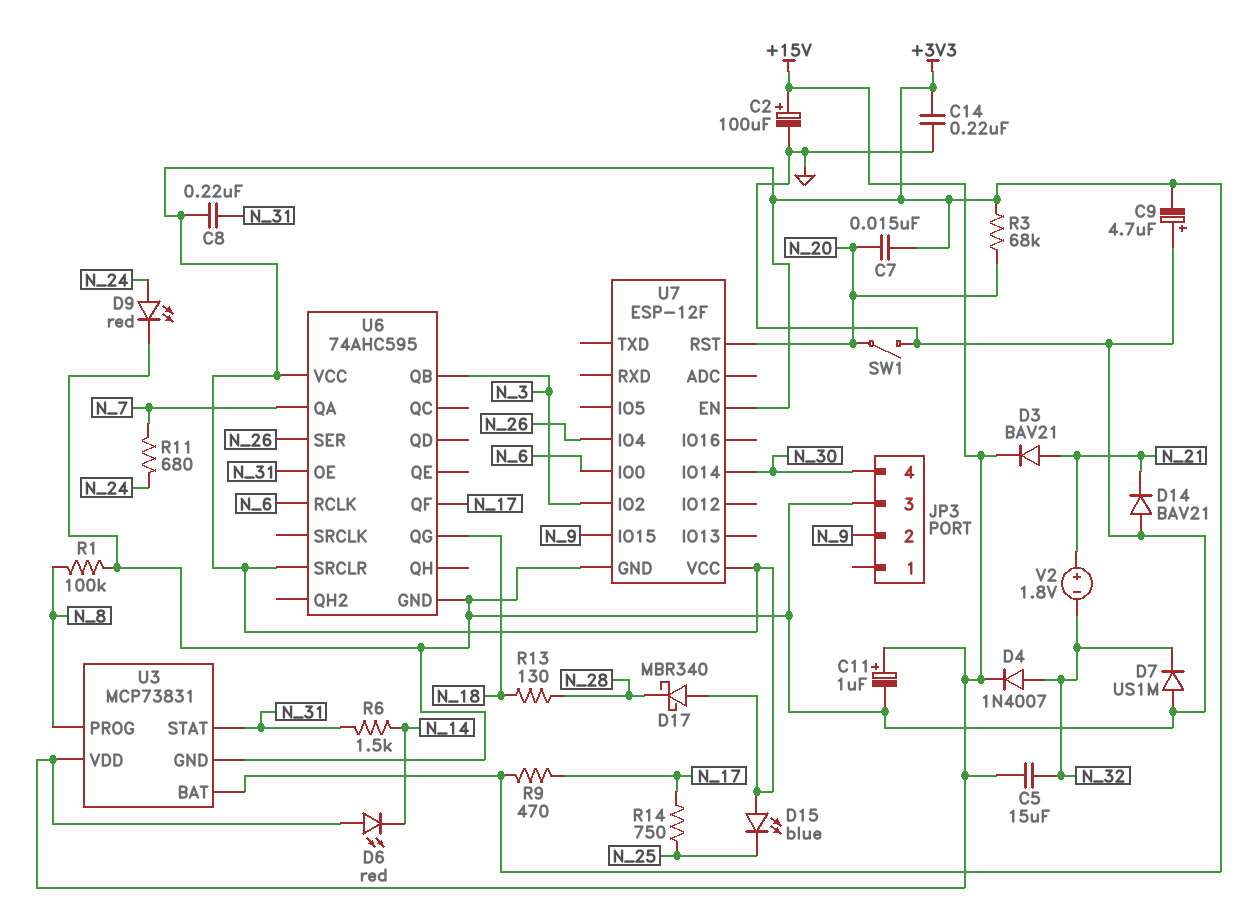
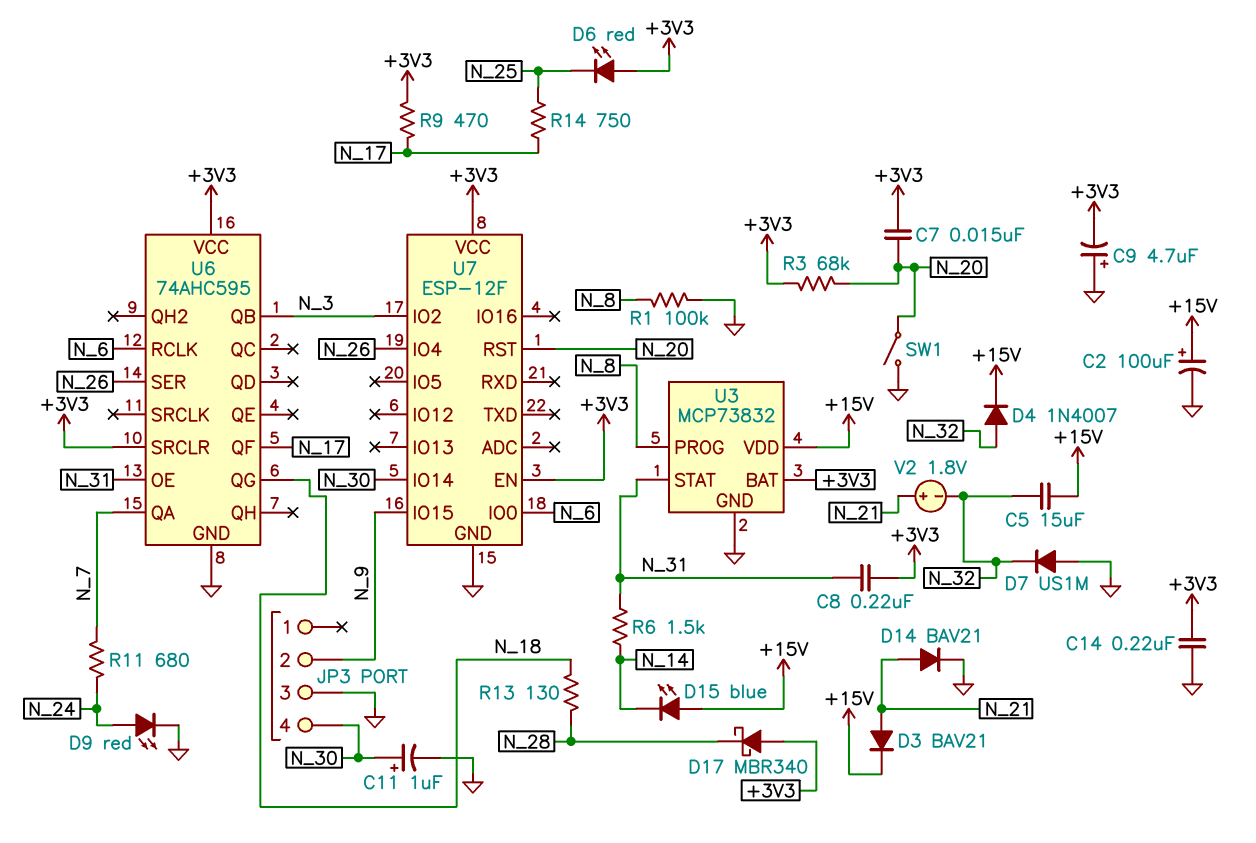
C11: 1uF (plus +15V, minus GND) -> 1uF (plus N_30, minus GND)
D6: LED red (A +15V, K N_14) -> LED red (A +3V3, K N_25)
D14: diode BAV21 (A GND, K N_21) -> diode BAV21 (A N_21, K GND)
D15: LED blue (A +3V3, K N_25) -> LED blue (A +15V, K N_14)
U3: MCP73831 -> MCP73832

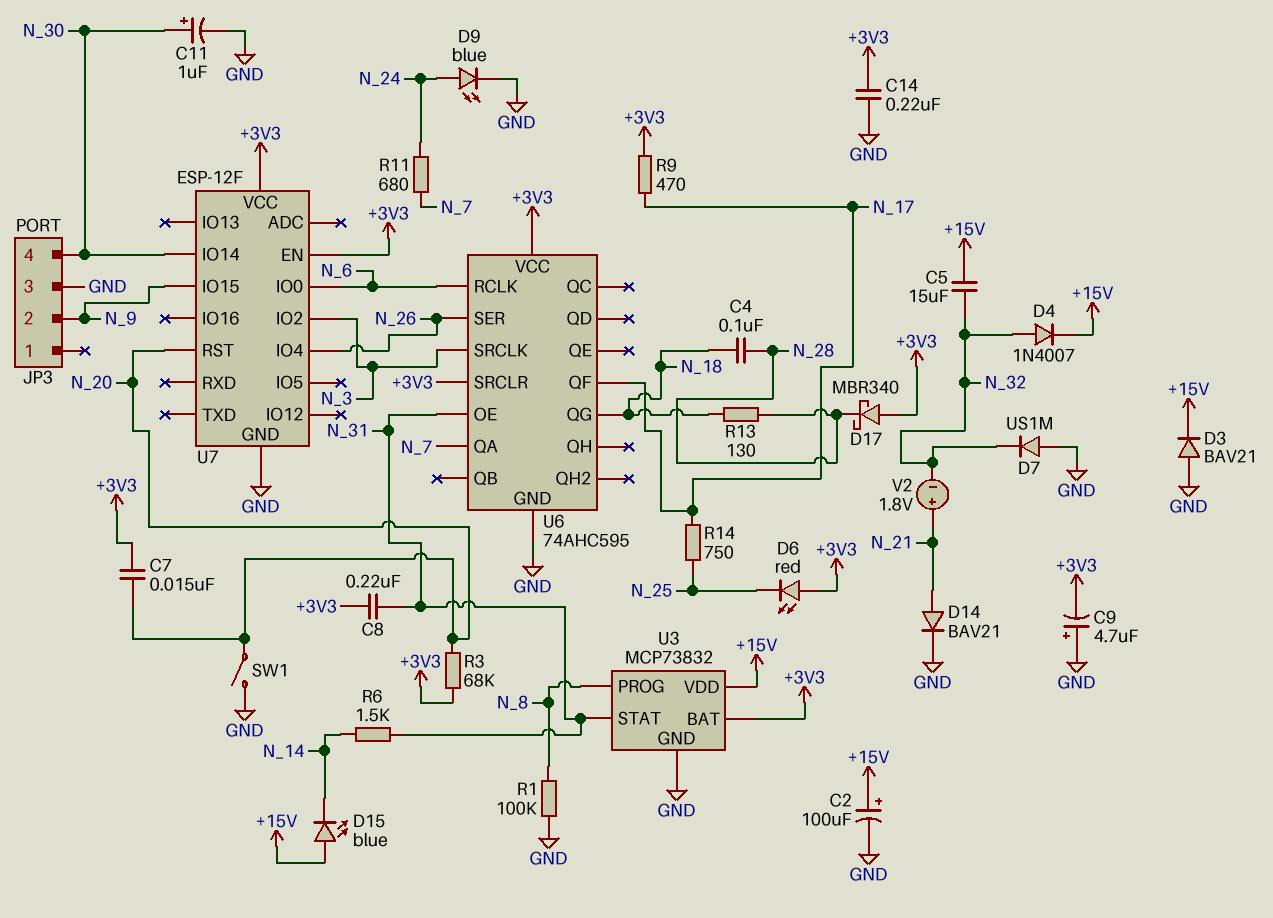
C4: none -> 100nF (N_18, N_28)
D3: diode BAV21 (A N_21, K +15V) -> diode BAV21 (A GND, K +15V)
D9: LED red (A N_24, K GND) -> LED blue (A N_24, K GND)
U6 pin QB: N_3 -> none
U6 pin SRCLK: none -> N_3

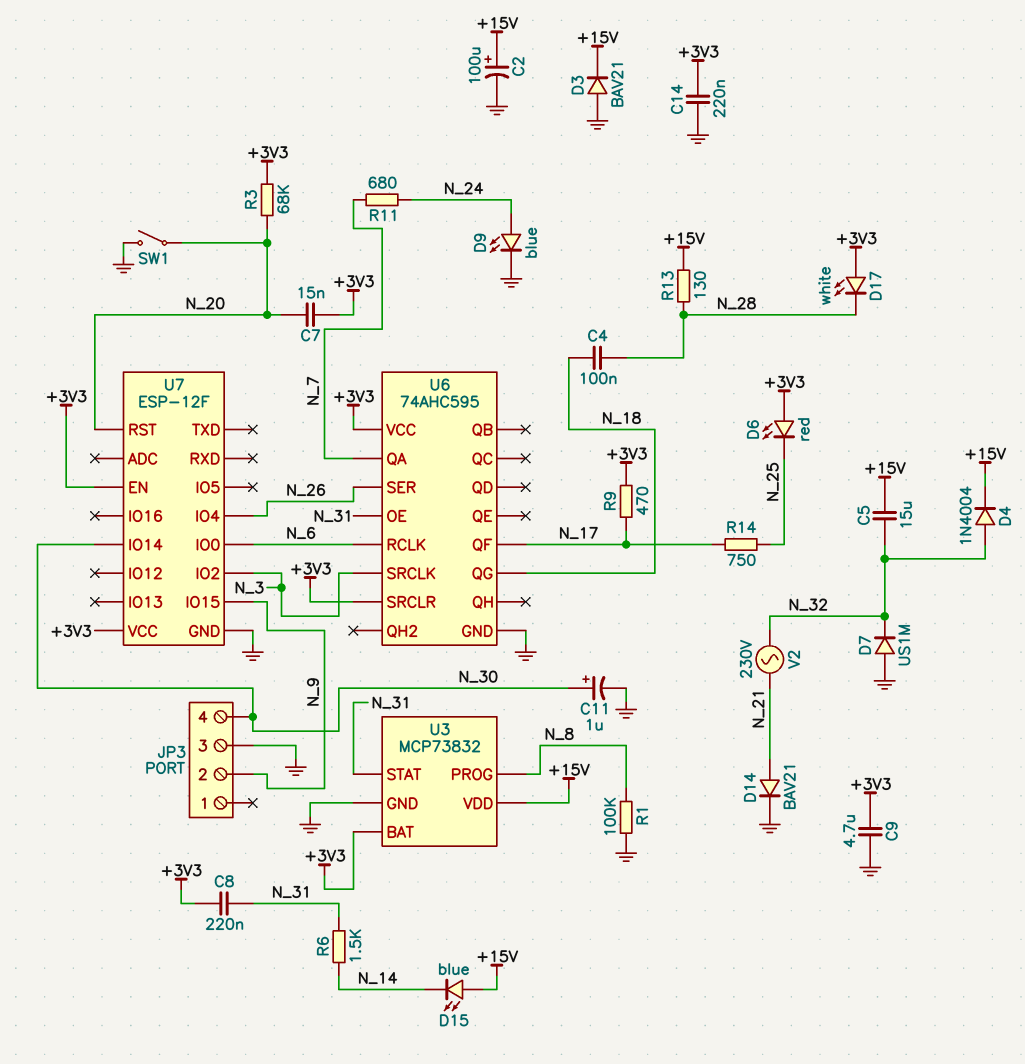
C9: 4.7uF (plus GND, minus +3V3) -> 4.7uF (+3V3, GND)
D4: diode 1N4007 (A N_32, K +15V) -> diode 1N4004 (A N_32, K +15V)
D17: schottky MBR340 (A +3V3, K N_28) -> LED white (A +3V3, K N_28)
R13: 130 (N_18, N_28) -> 130 (+15V, N_28)
V2: 1.8V (plus N_21, minus N_32) -> AC 230V (N_21, N_32)

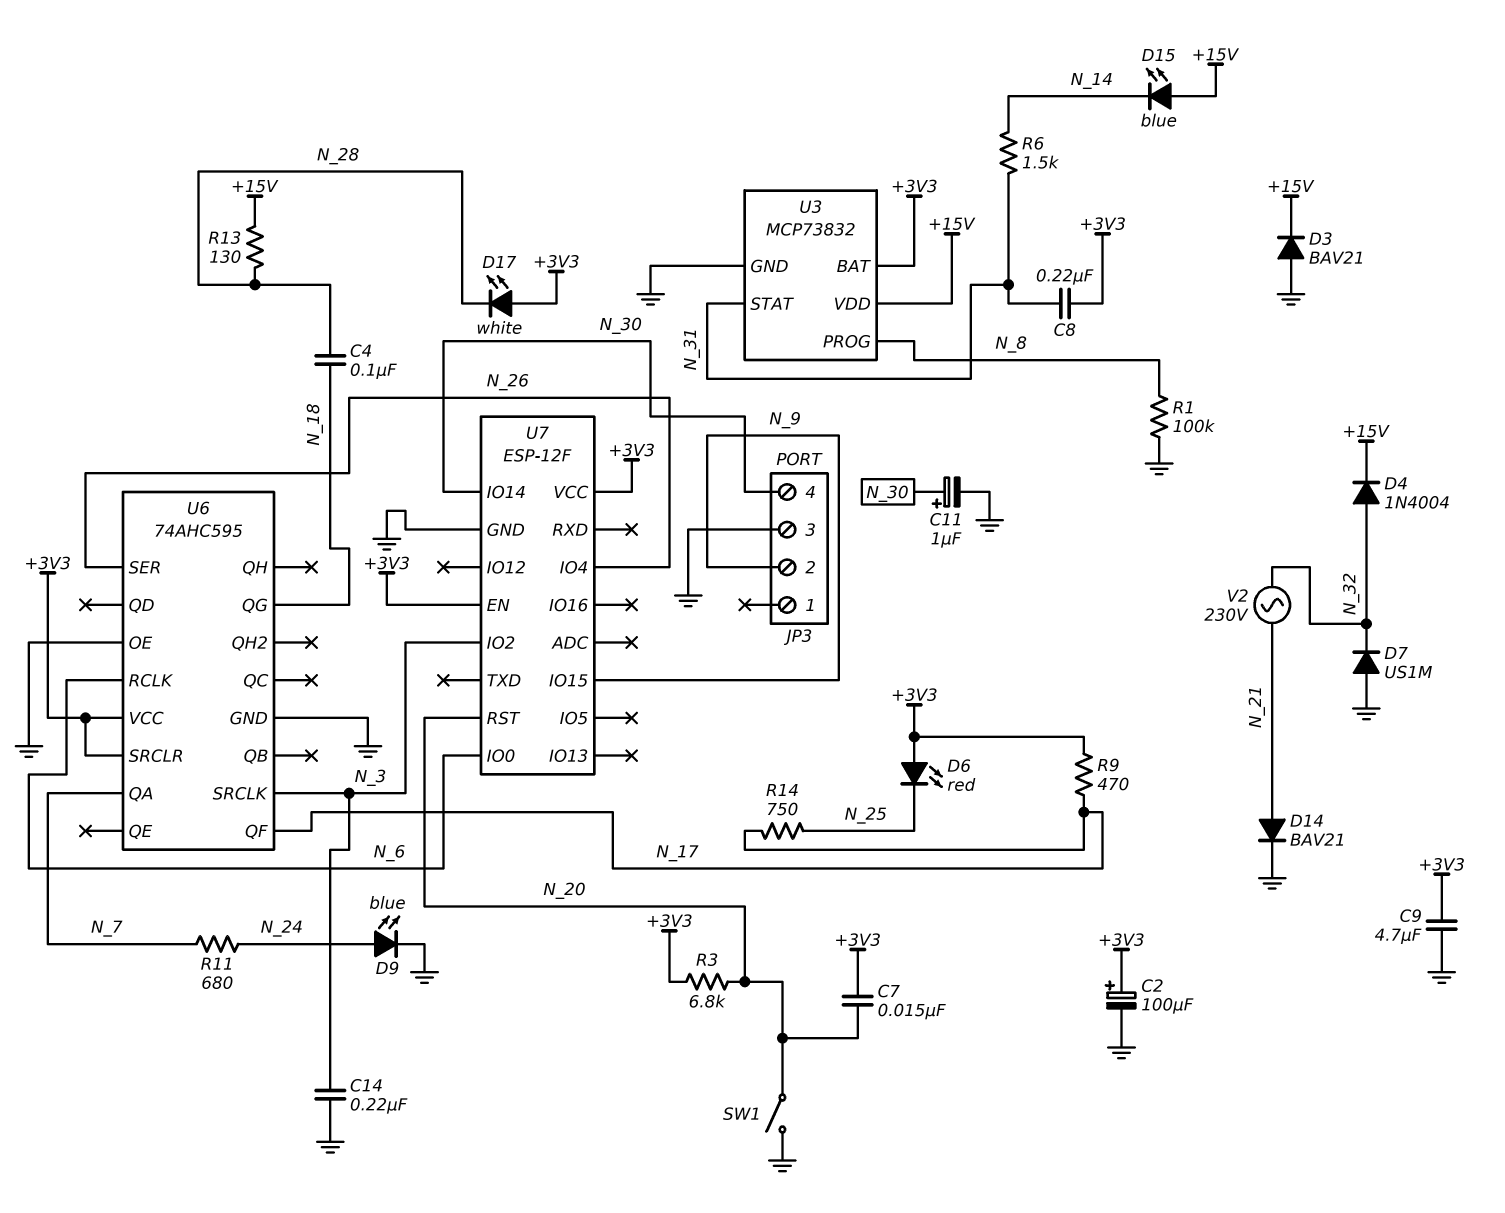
C2: 100uF (plus +15V, minus GND) -> 100uF (plus +3V3, minus GND)
C5: 15uF (+15V, N_32) -> none
C14: 220nF (+3V3, GND) -> 220nF (GND, N_3)
R3: 68k (+3V3, N_20) -> 6.8k (+3V3, N_20)
U6 pin OE: N_31 -> GND

